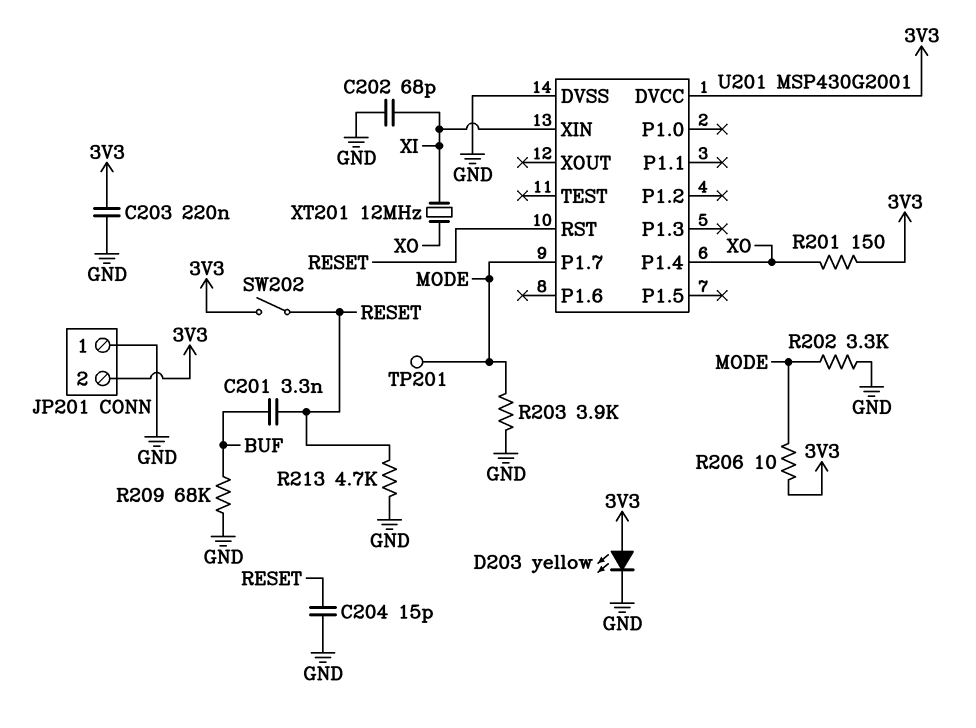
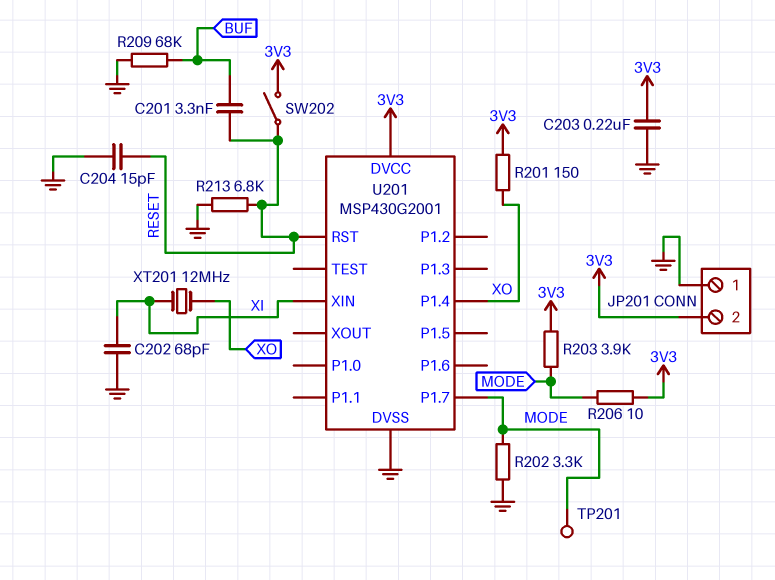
D203: LED yellow (A 3V3, K GND) -> none
R203: 3.9k (GND, MODE) -> 3.9k (3V3, MODE)
R213: 4.7k (GND, RESET) -> 6.8k (GND, RESET)

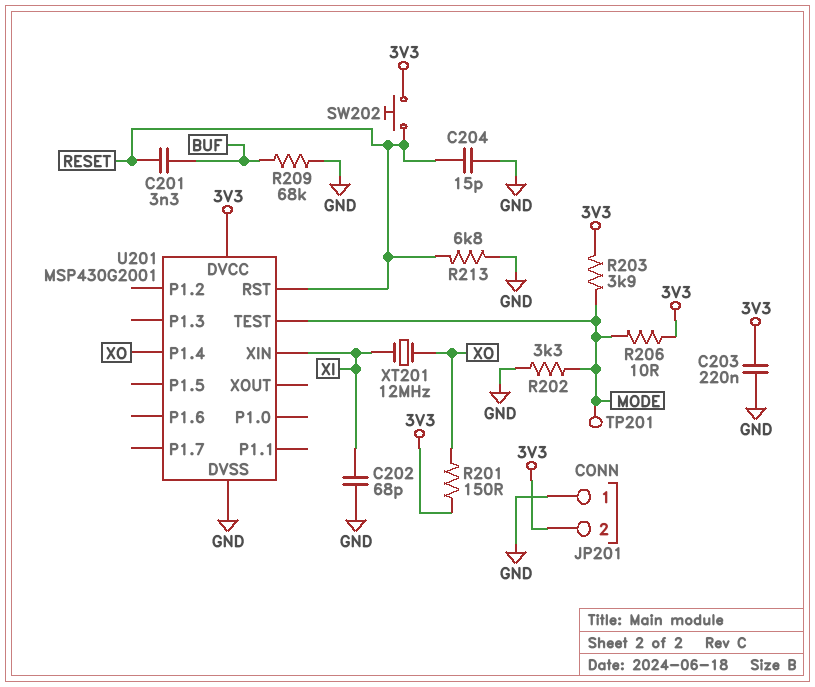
SW202: switch (3V3, RESET) -> button (3V3, RESET)
U201 pin P1.7: MODE -> none
U201 pin TEST: none -> MODE

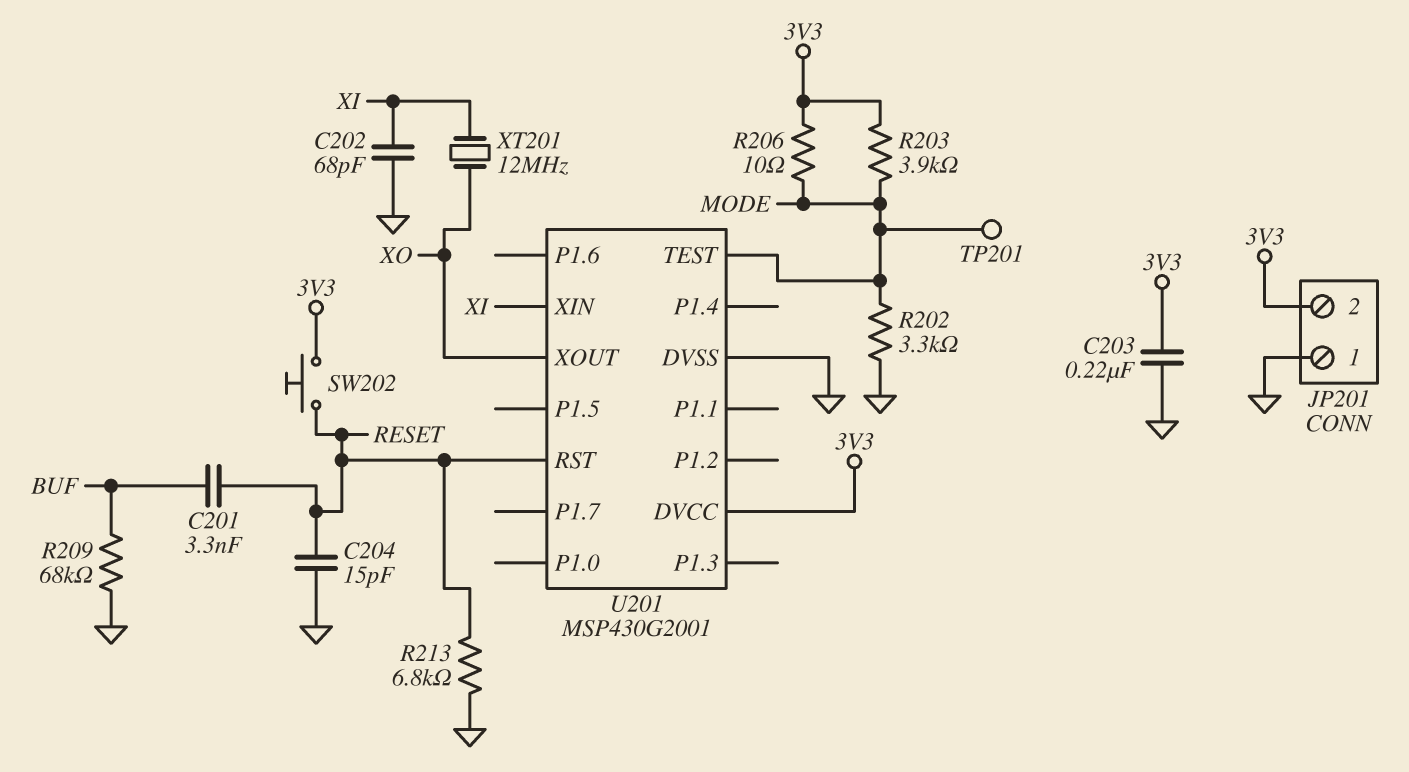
R201: 150 (3V3, XO) -> none
U201 pin P1.4: XO -> none
U201 pin XOUT: none -> XO

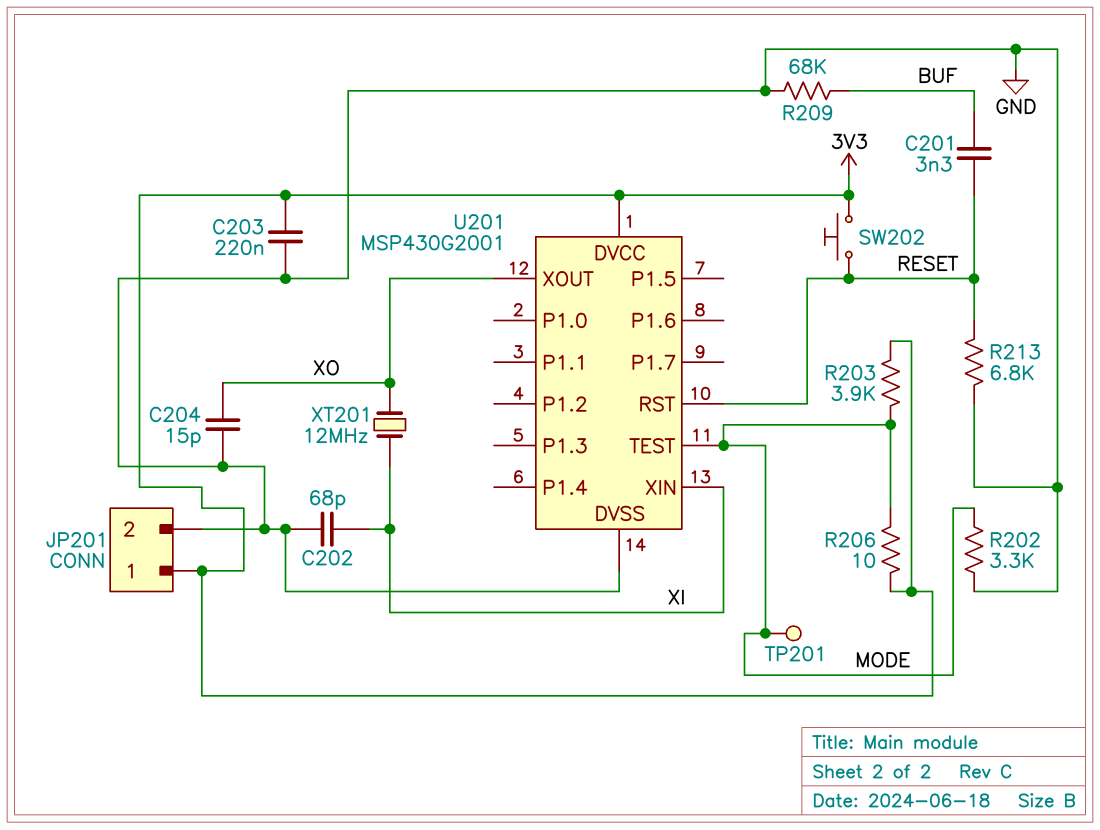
C204: 15pF (GND, RESET) -> 15pF (GND, XO)
JP201 pin 1: GND -> 3V3
JP201 pin 2: 3V3 -> GND

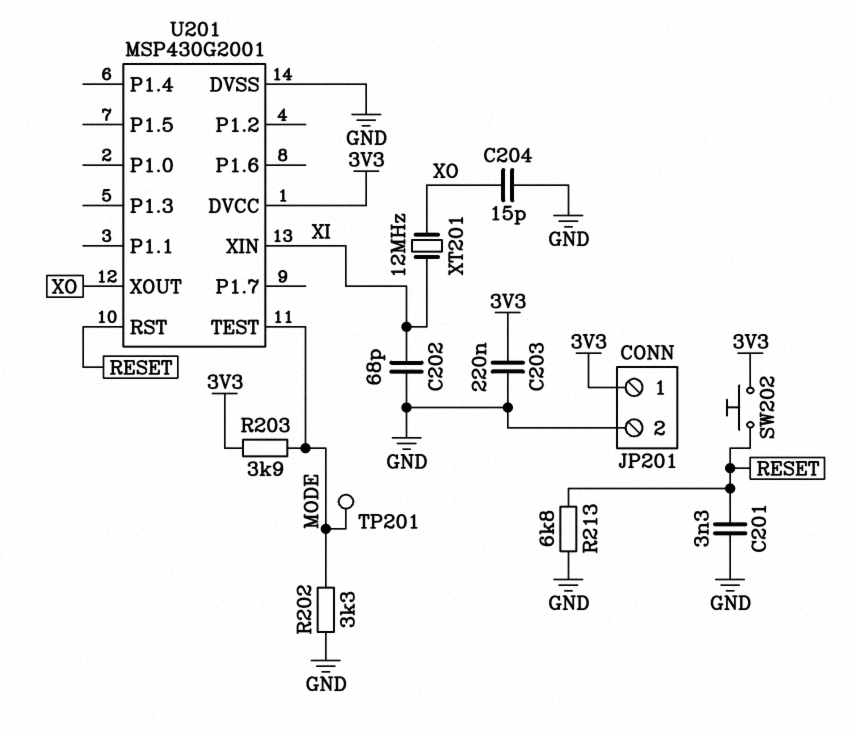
C201: 3.3nF (BUF, RESET) -> 3.3nF (GND, RESET)
R206: 10 (3V3, MODE) -> none
R209: 68k (BUF, GND) -> none

